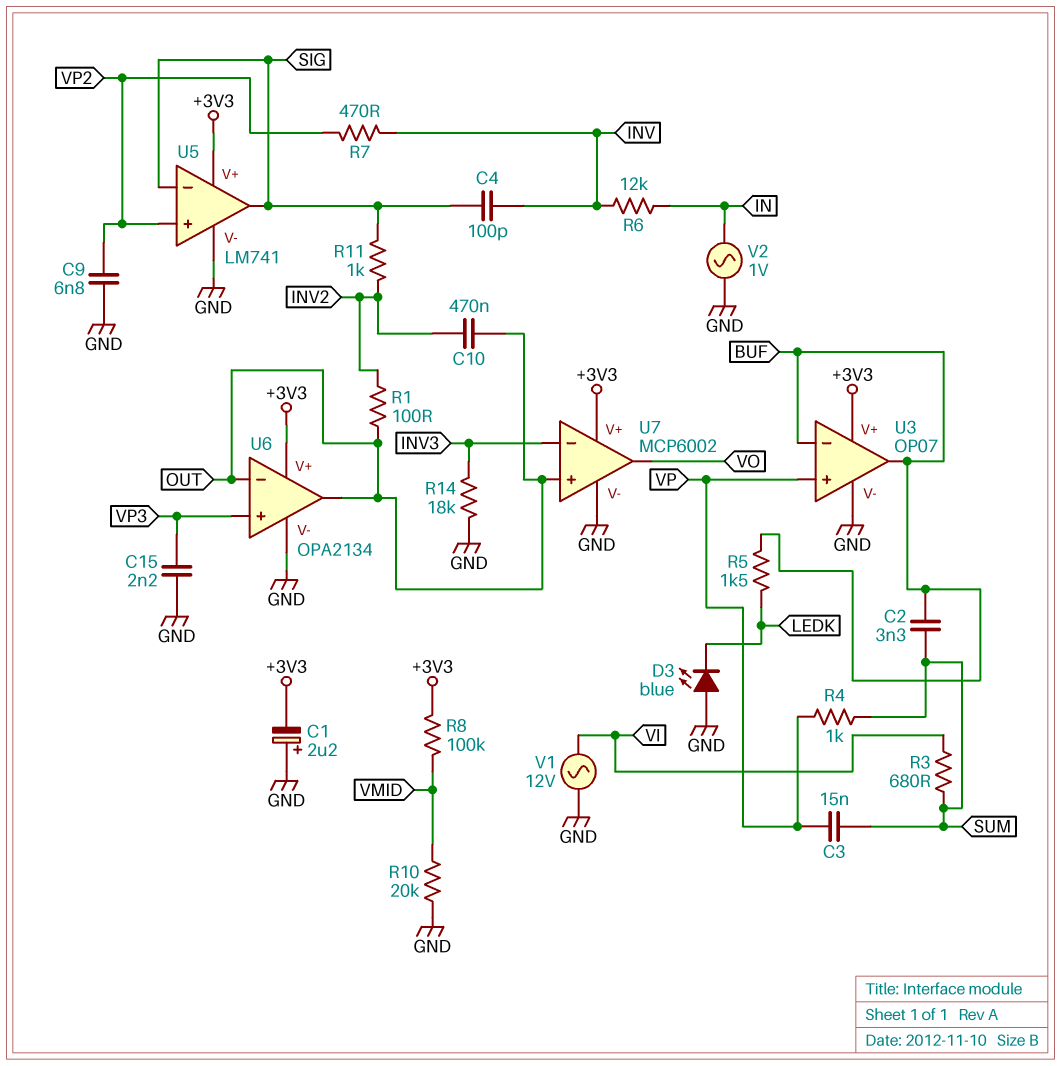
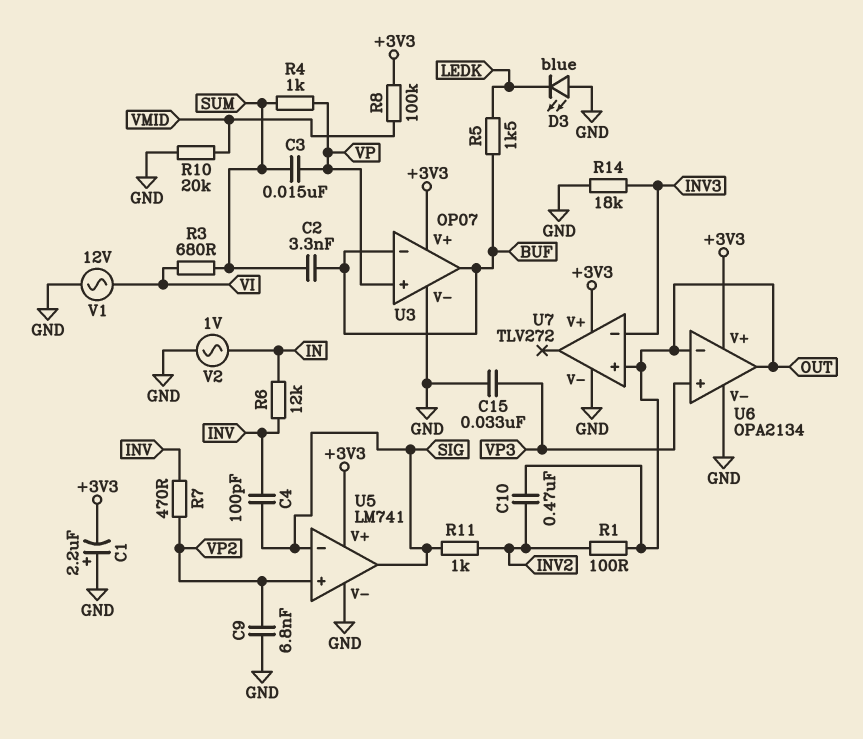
C15: 2.2nF (GND, VP3) -> 33nF (GND, VP3)
U7: MCP6002 -> TLV272
U7 pin out: VO -> none

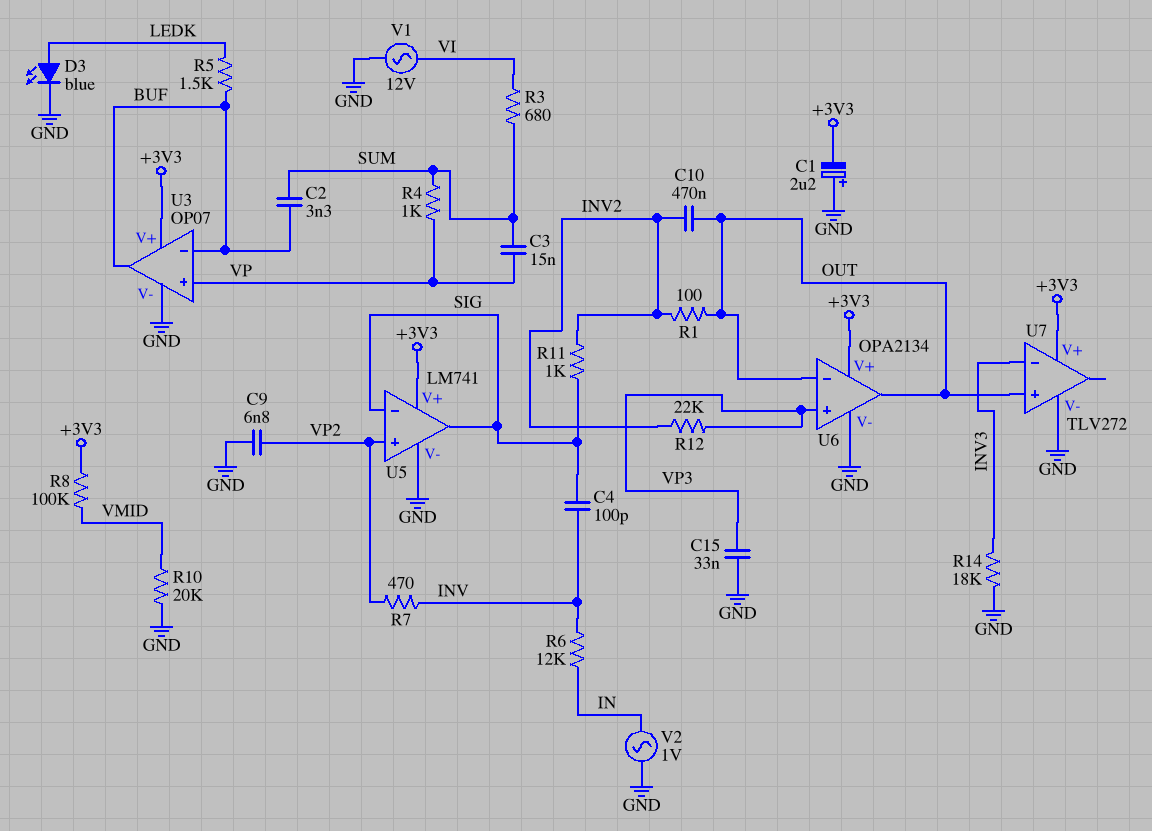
D3: LED blue (A GND, K LEDK) -> LED blue (A LEDK, K GND)
R12: none -> 22k (INV2, VP3)

